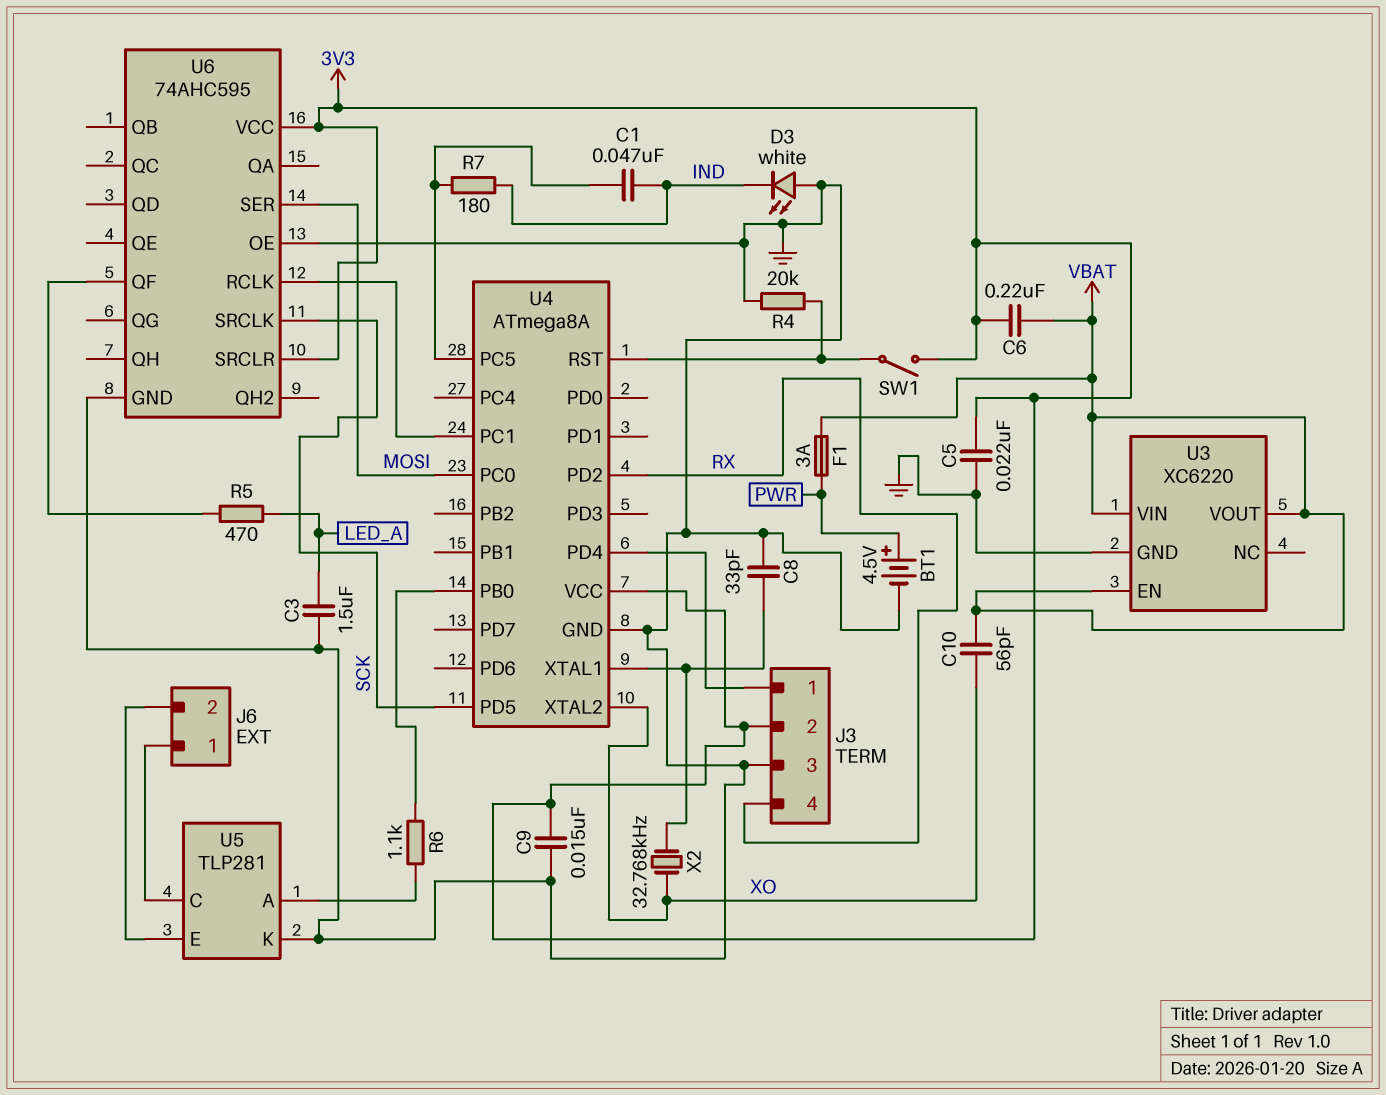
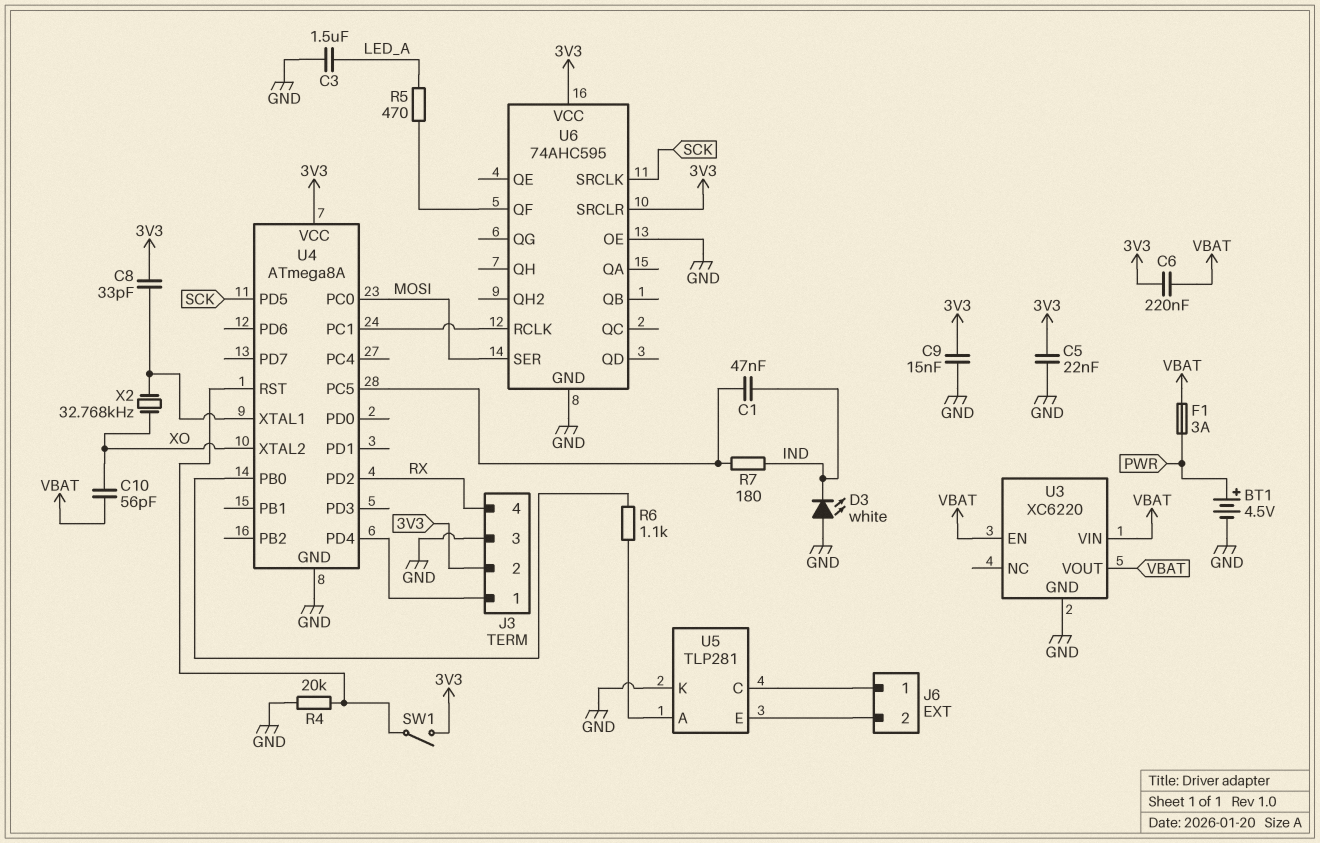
C8: 33pF (GND, U4/XTAL1) -> 33pF (3V3, U4/XTAL1)

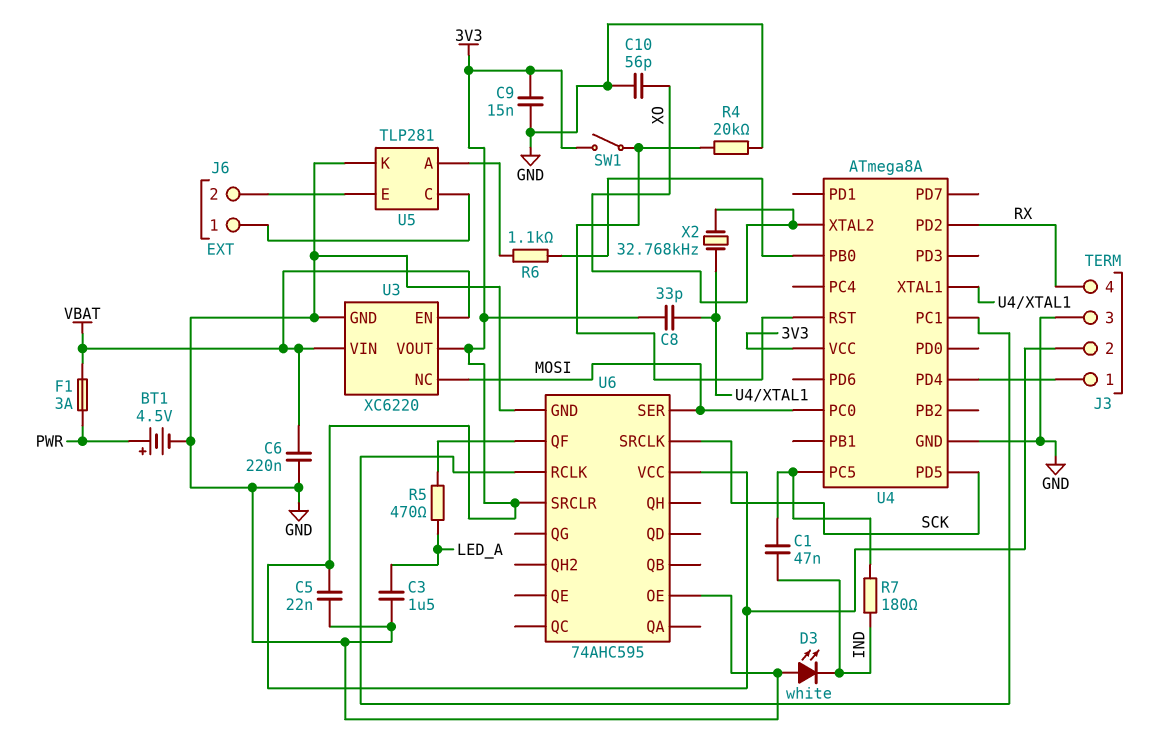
C6: 220nF (3V3, VBAT) -> 220nF (GND, VBAT)
C10: 56pF (VBAT, XO) -> 56pF (GND, XO)
U3 pin NC: none -> MOSI
U3 pin VOUT: VBAT -> 3V3

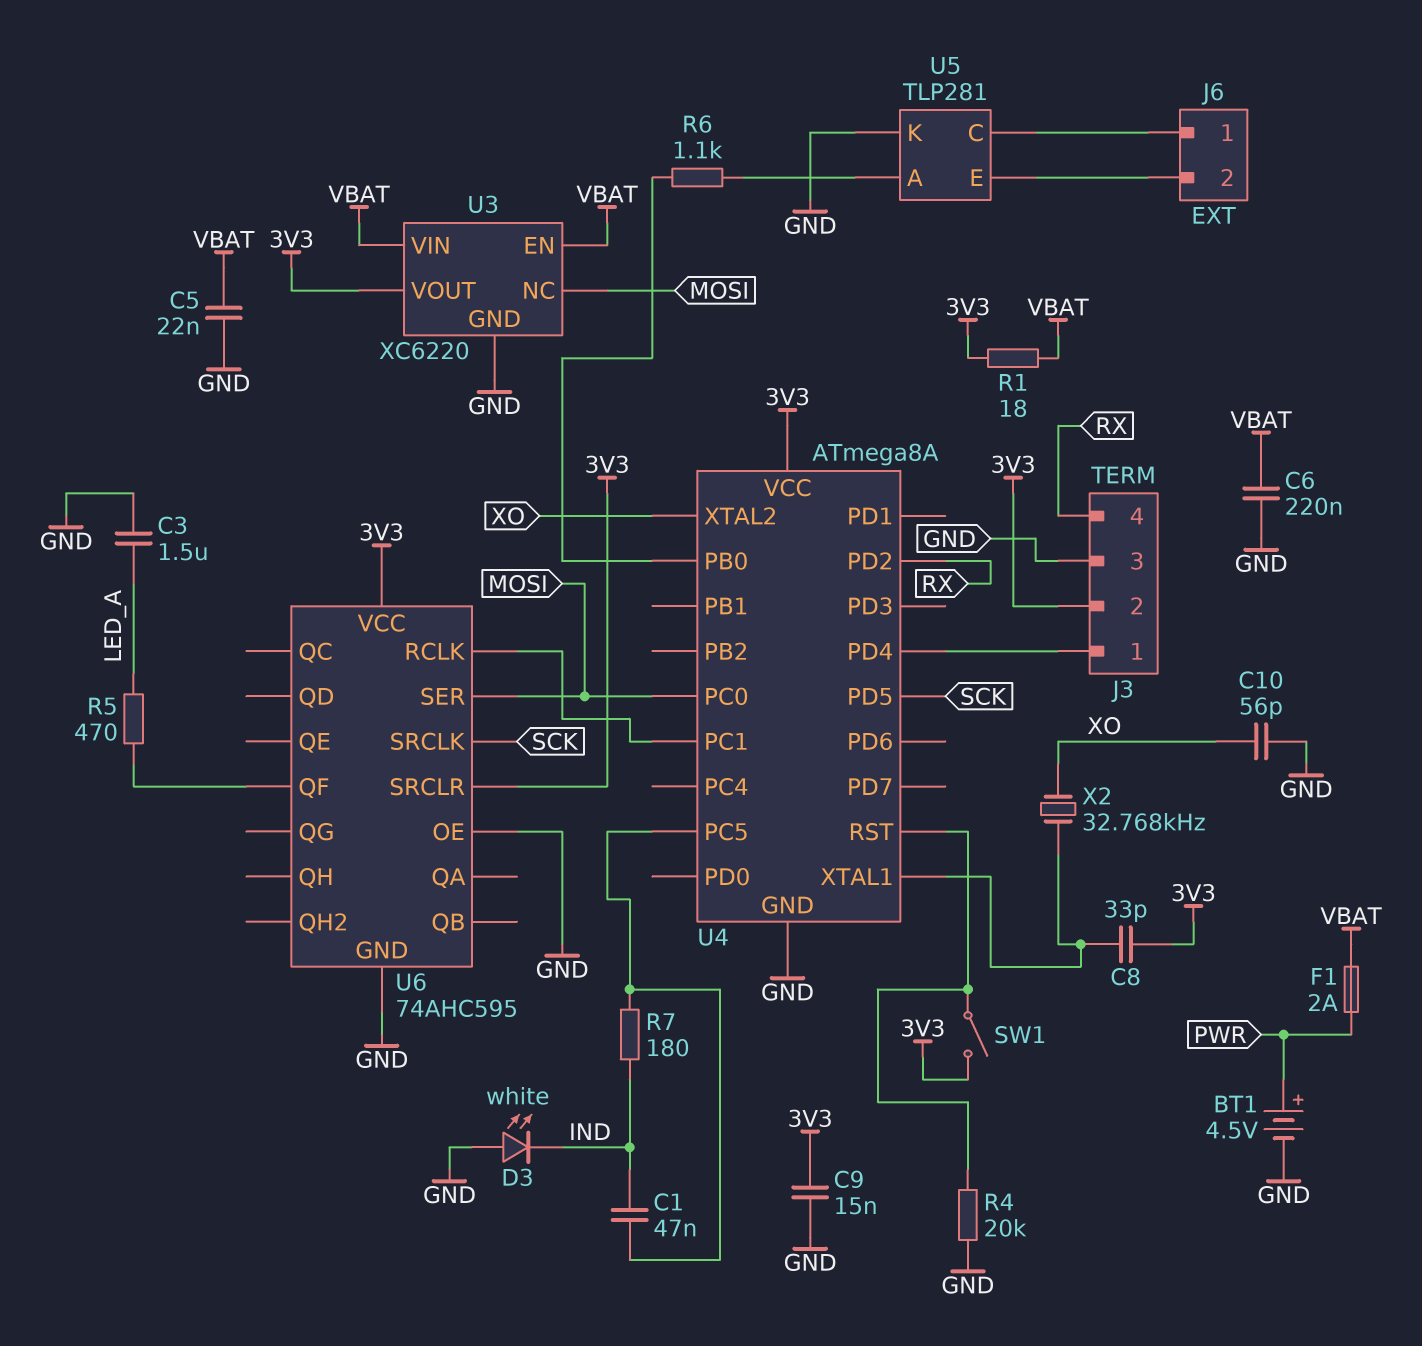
C5: 22nF (3V3, GND) -> 22nF (GND, VBAT)
F1: 3A (PWR, VBAT) -> 2A (PWR, VBAT)
R1: none -> 18 (3V3, VBAT)

